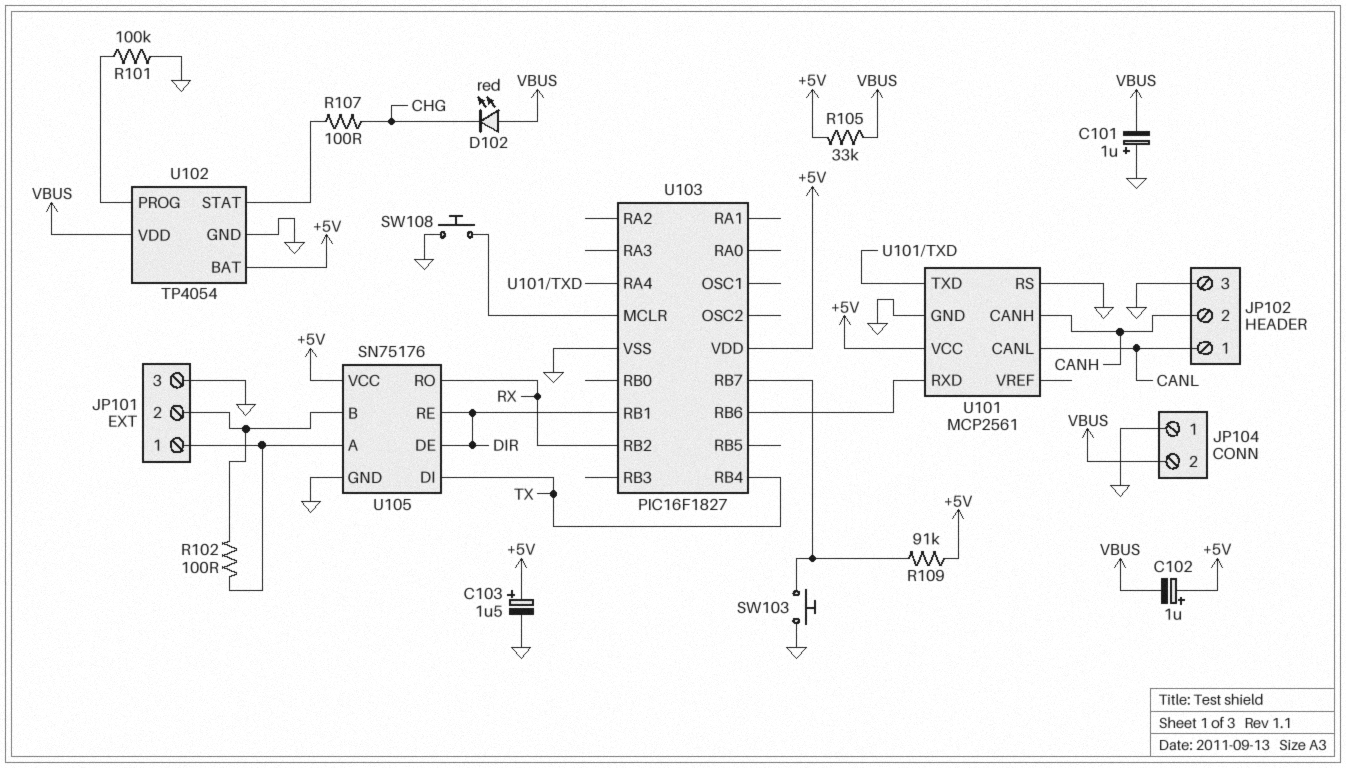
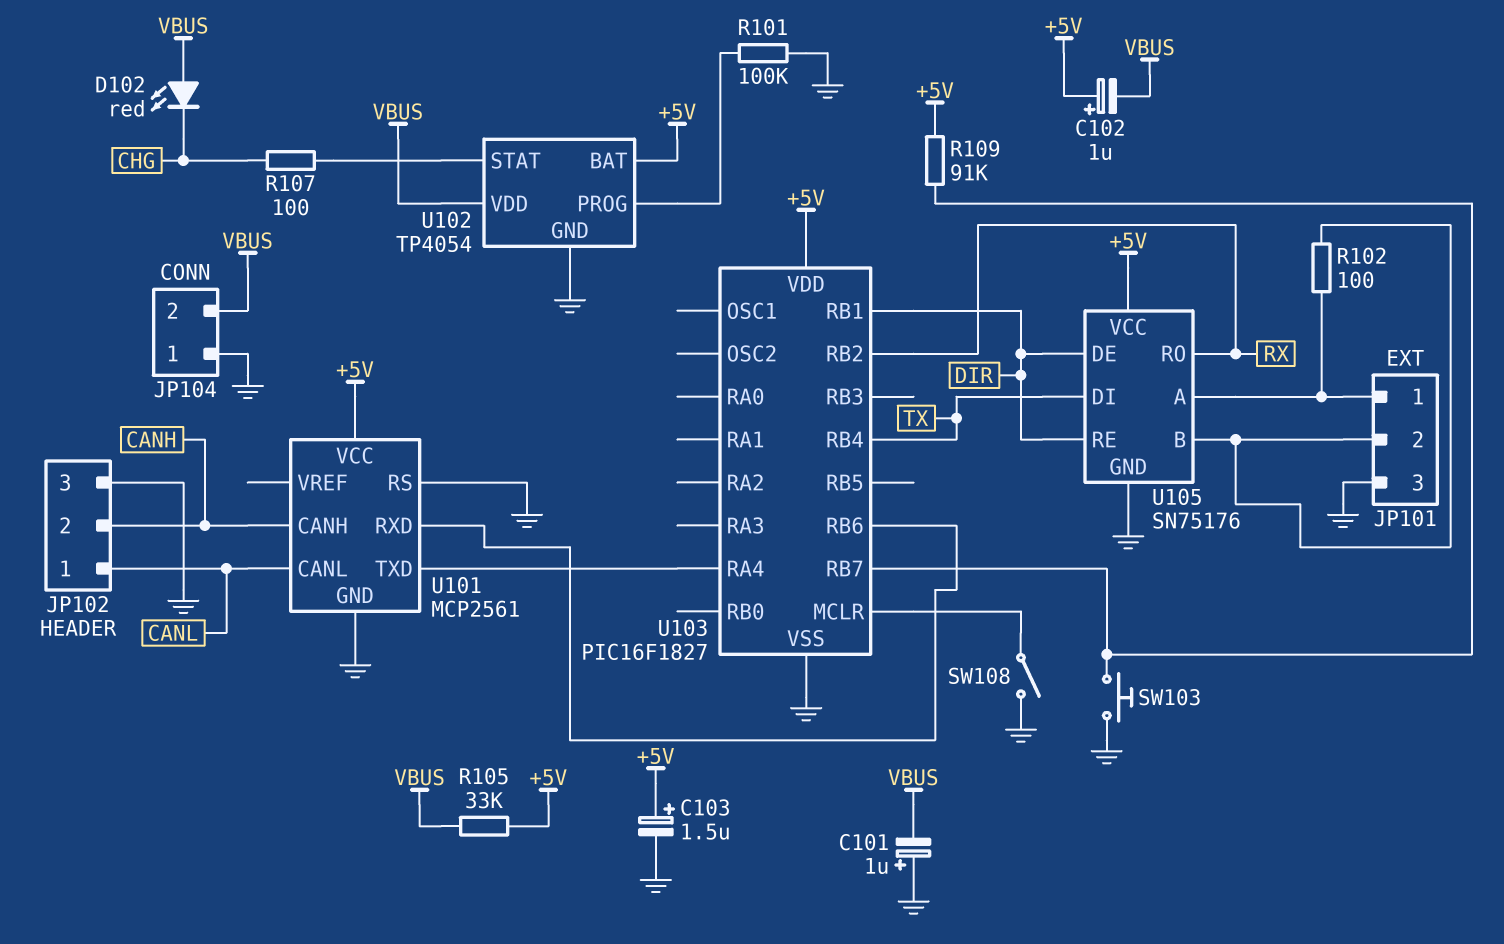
SW108: button (GND, U103/MCLR) -> switch (GND, U103/MCLR)

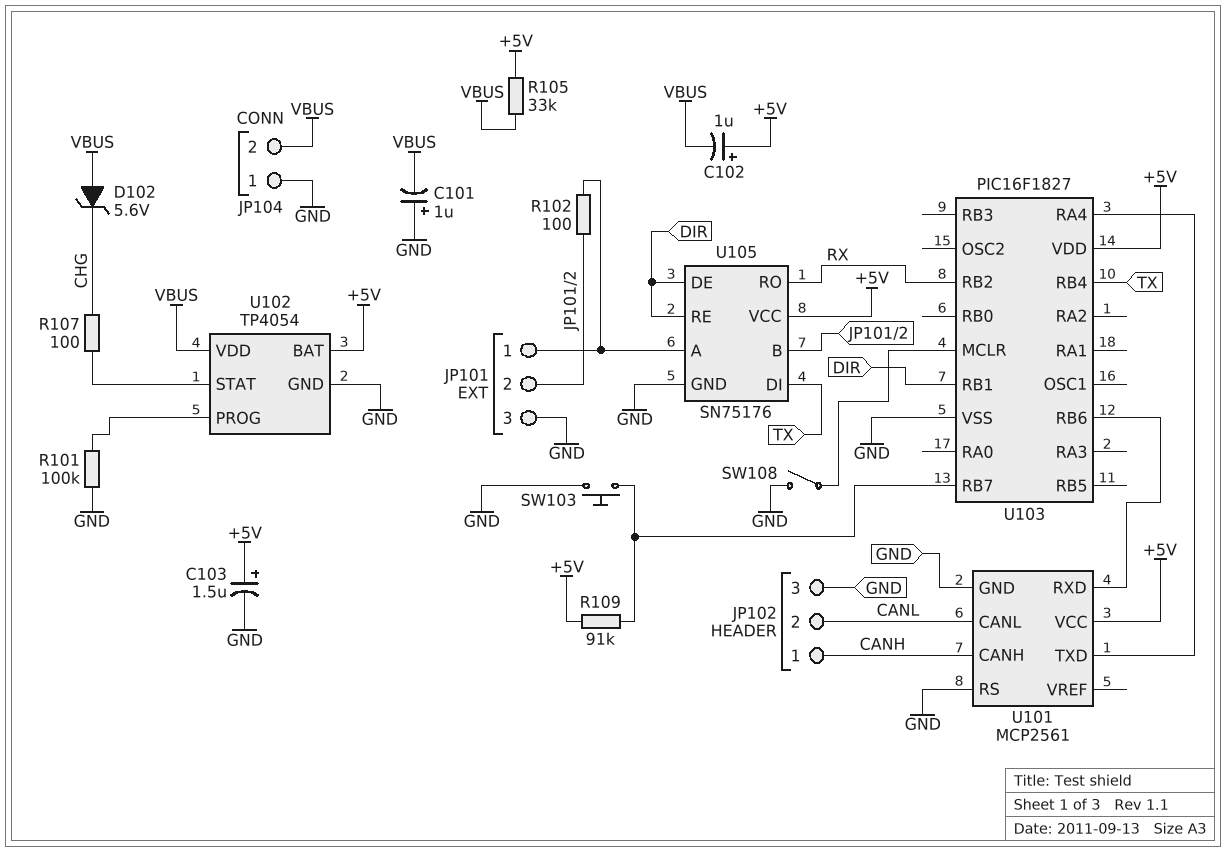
D102: LED red (A VBUS, K CHG) -> zener 5.6V (A VBUS, K CHG)
JP102 pin 1: CANL -> CANH
JP102 pin 2: CANH -> CANL

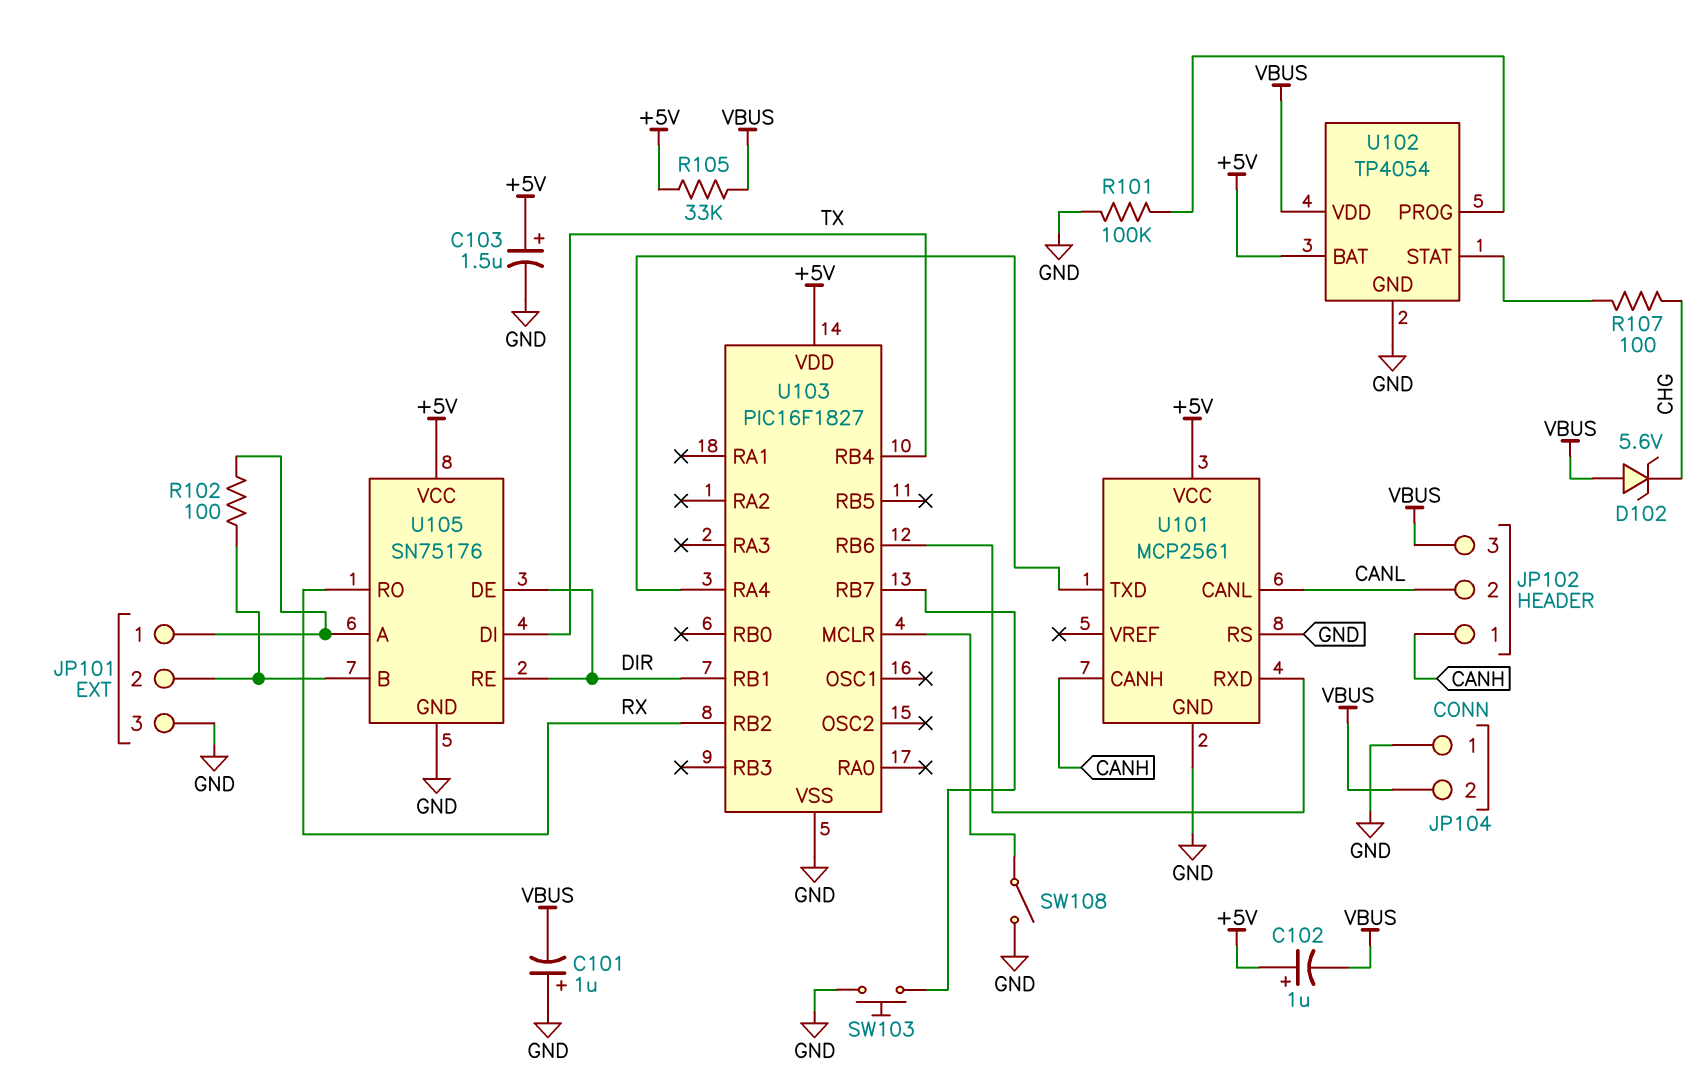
JP102 pin 3: GND -> VBUS
R109: 91k (+5V, U103/RB7) -> none

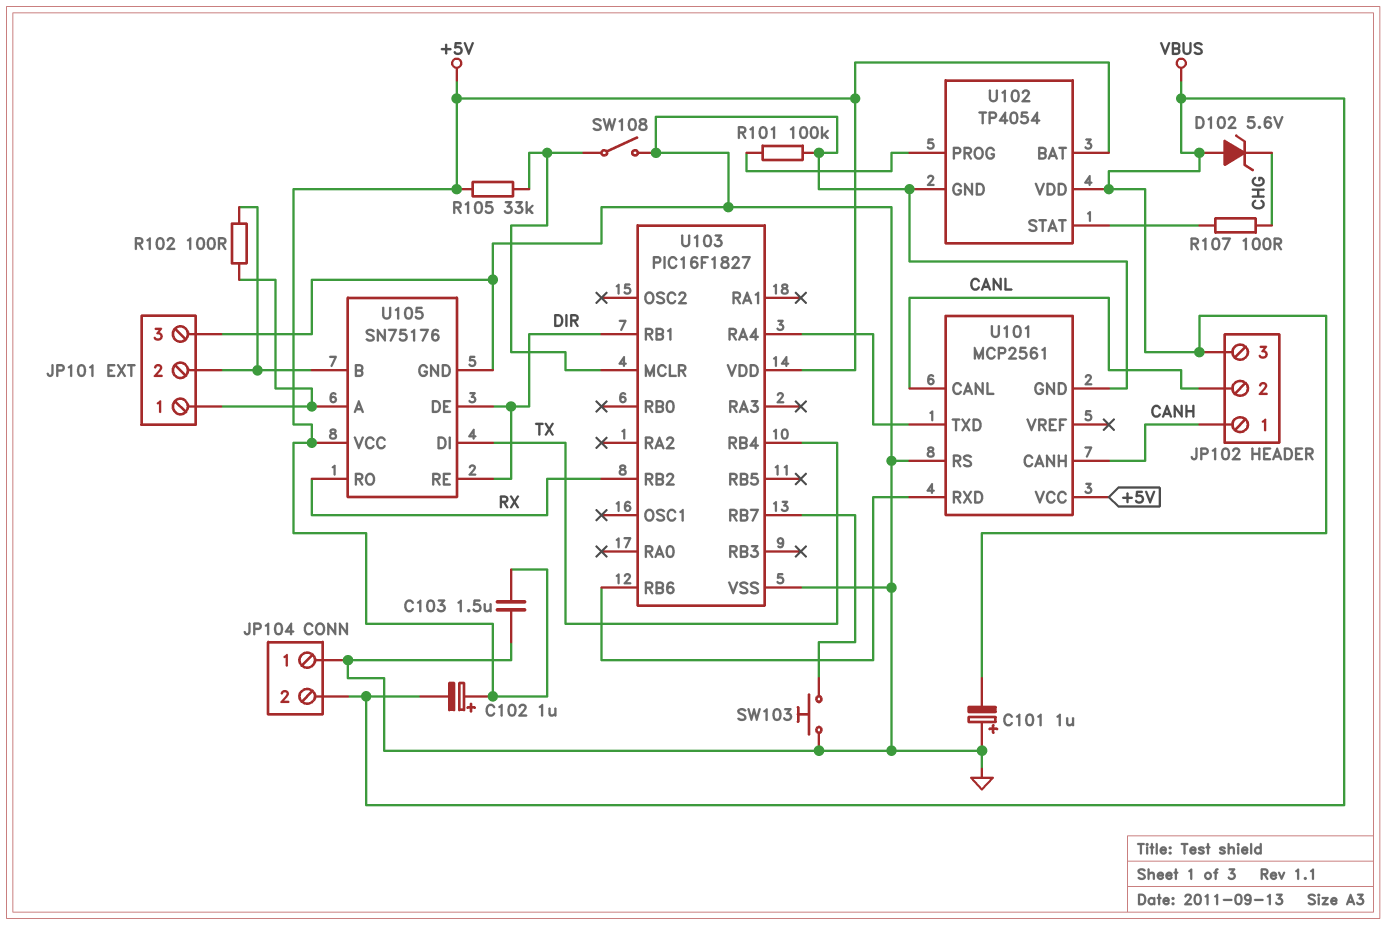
C103: 1.5uF (plus +5V, minus GND) -> 1.5uF (+5V, GND)
R105: 33k (+5V, VBUS) -> 33k (+5V, U103/MCLR)

